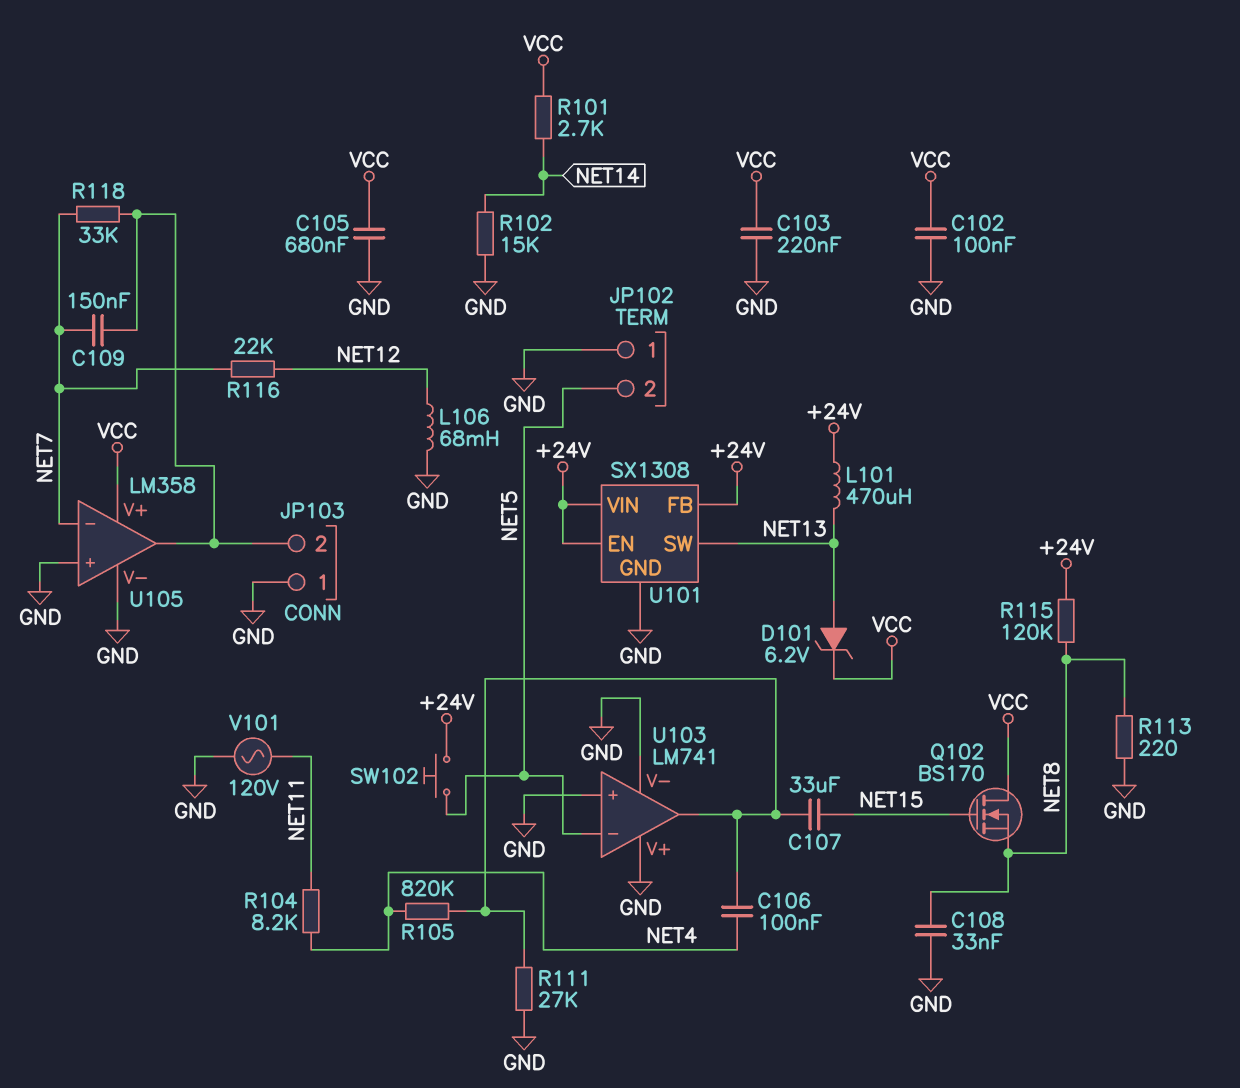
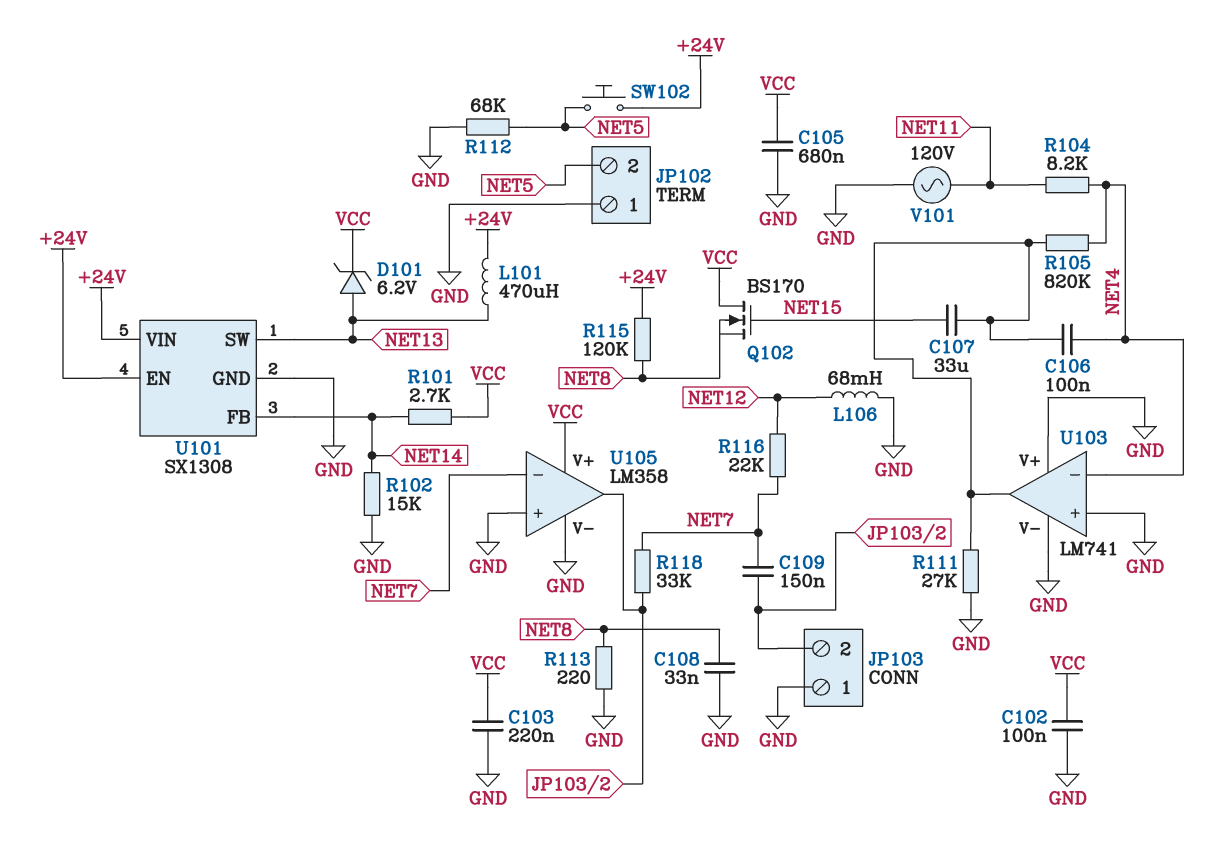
R112: none -> 68k (GND, NET5)
U101 pin FB: +24V -> NET14
U103 pin in-: NET5 -> NET4

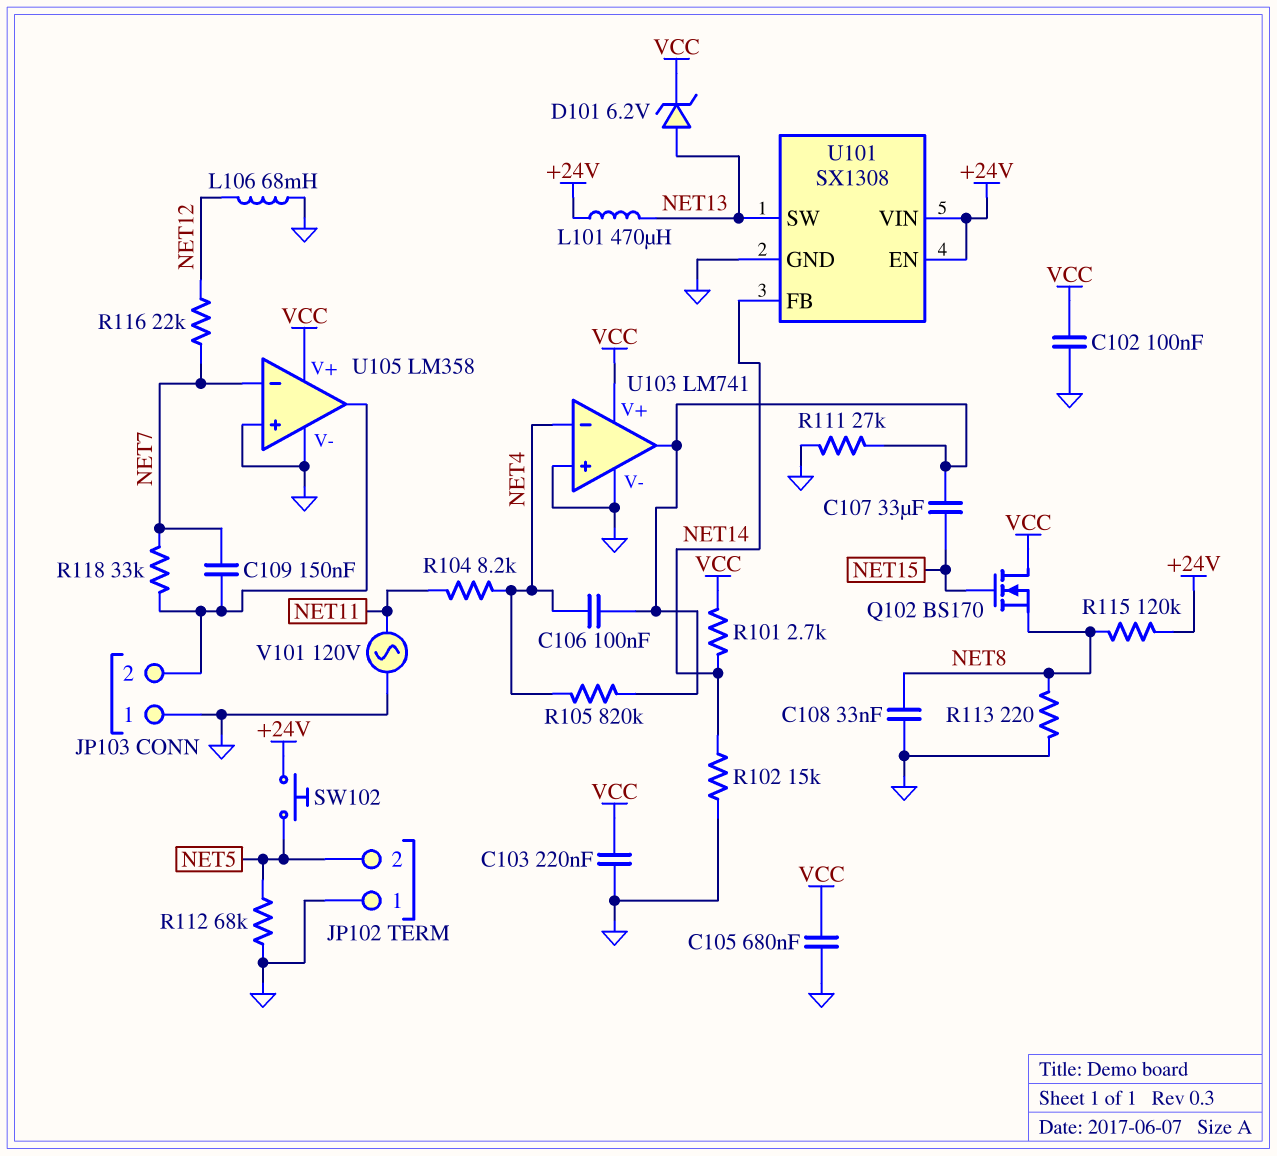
U103 pin V+: GND -> VCC

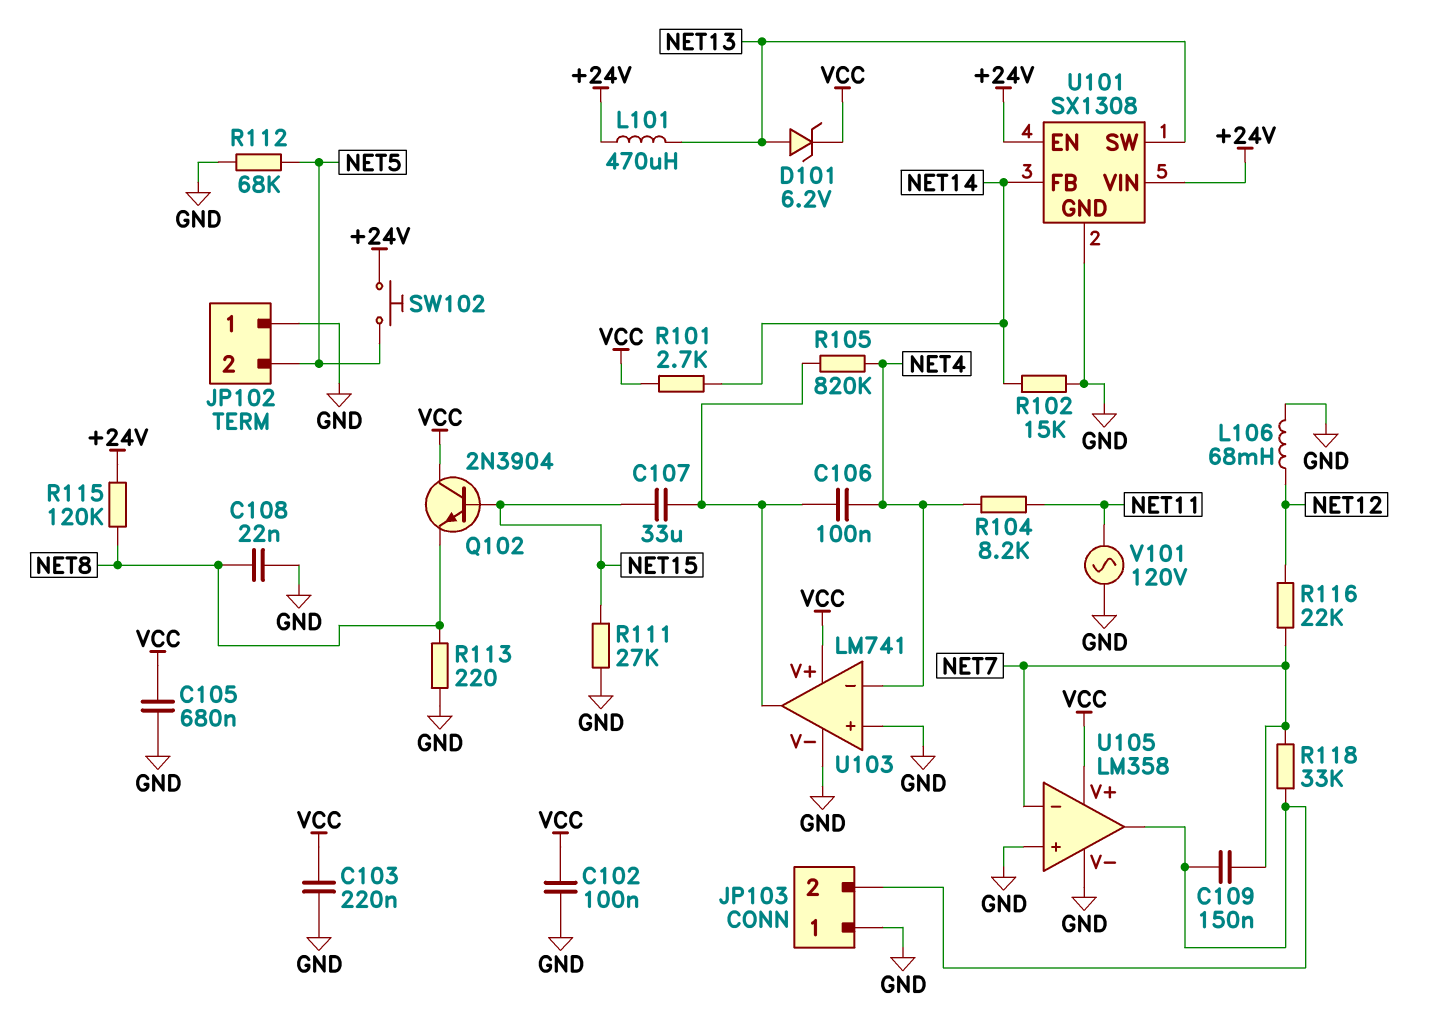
C108: 33nF (GND, NET8) -> 22nF (GND, NET8)
Q102: NMOS BS170 (G NET15, D VCC, S NET8) -> NPN 2N3904 (B NET15, C VCC, E NET8)
R111: 27k (GND, U103/out) -> 27k (GND, NET15)

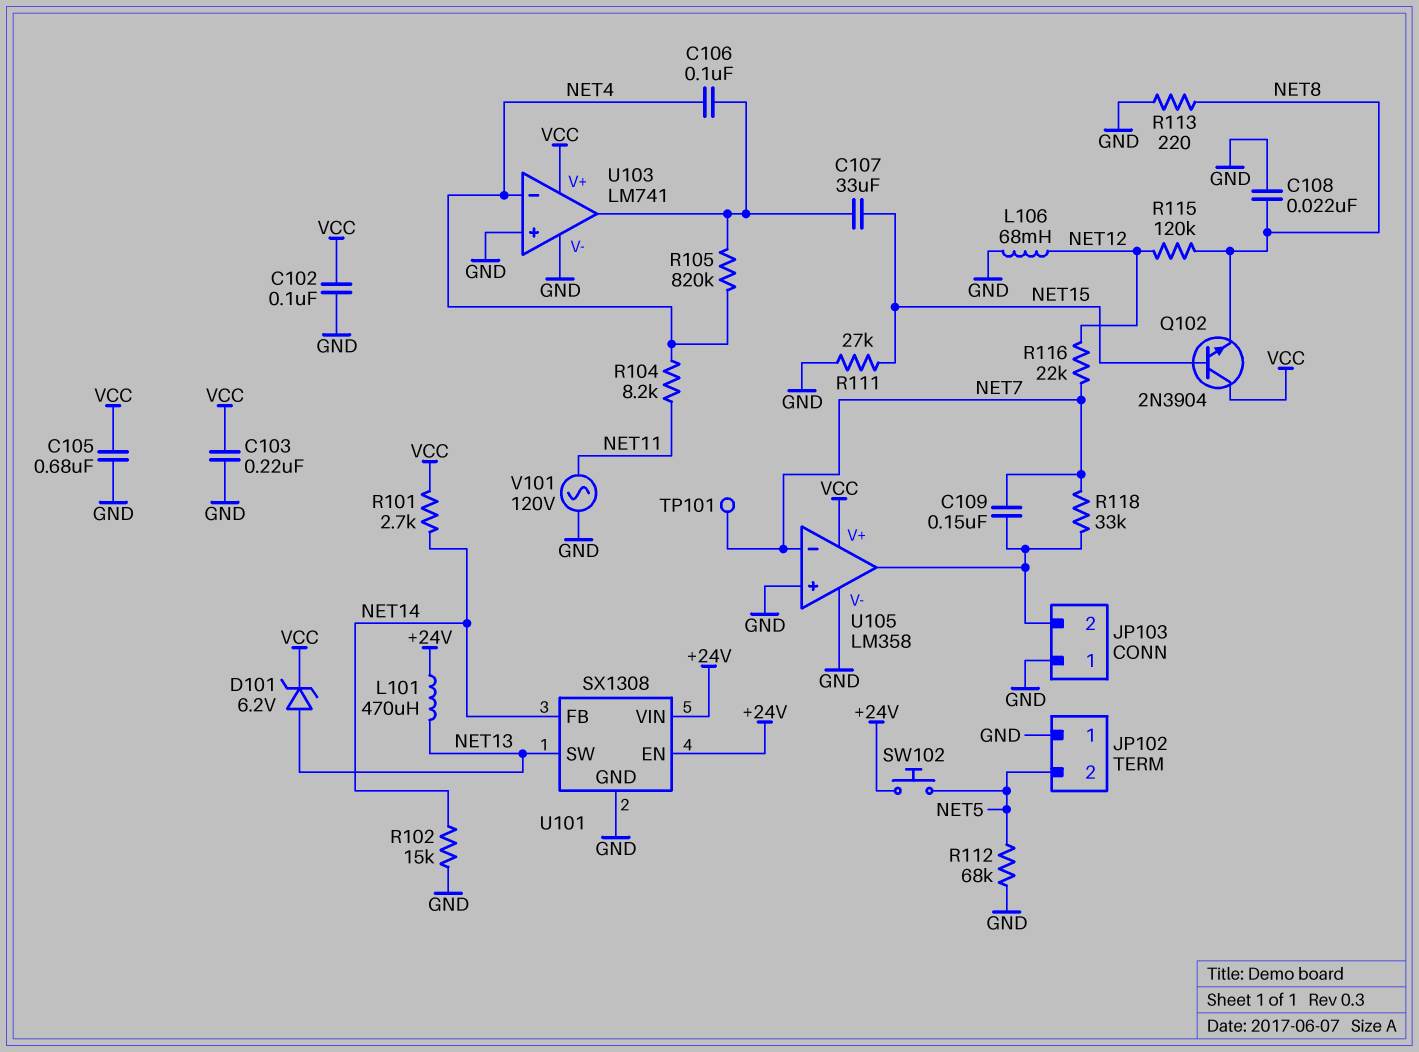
R115: 120k (+24V, NET8) -> 120k (NET8, NET12)
TP101: none -> test point (NET7)

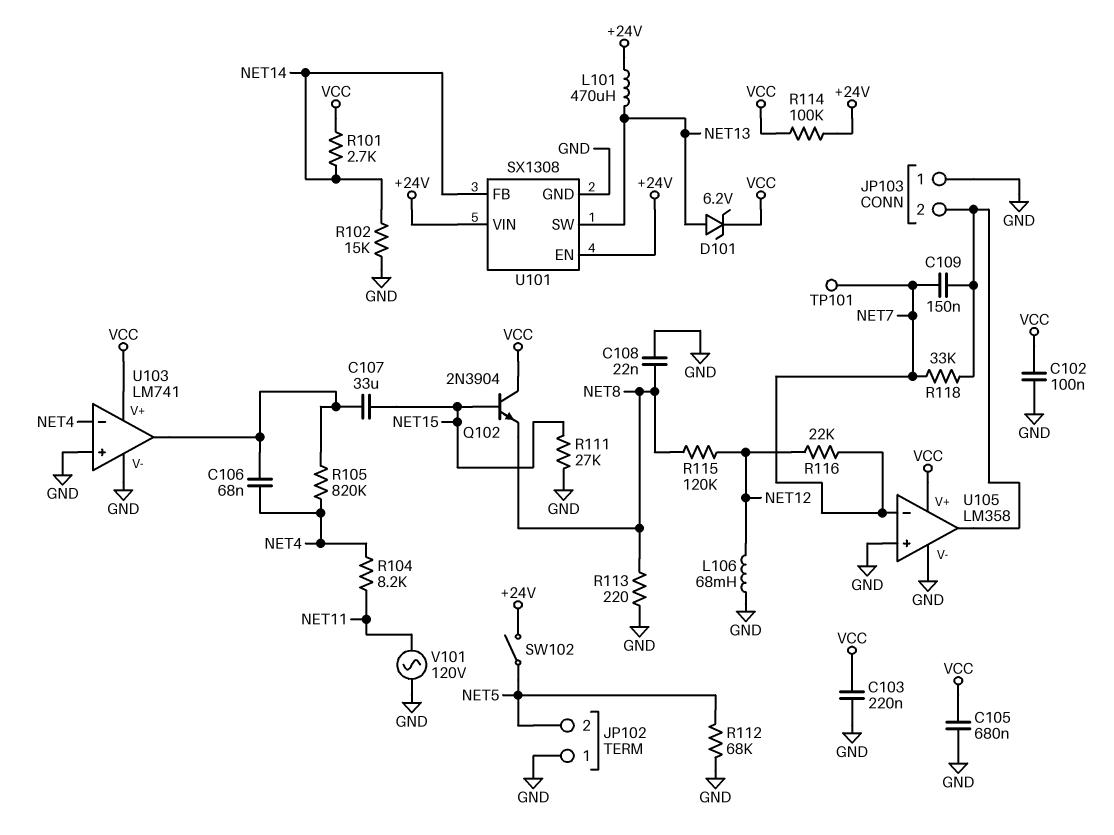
C106: 100nF (NET4, U103/out) -> 68nF (NET4, U103/out)
R114: none -> 100k (+24V, VCC)
SW102: button (+24V, NET5) -> switch (+24V, NET5)

